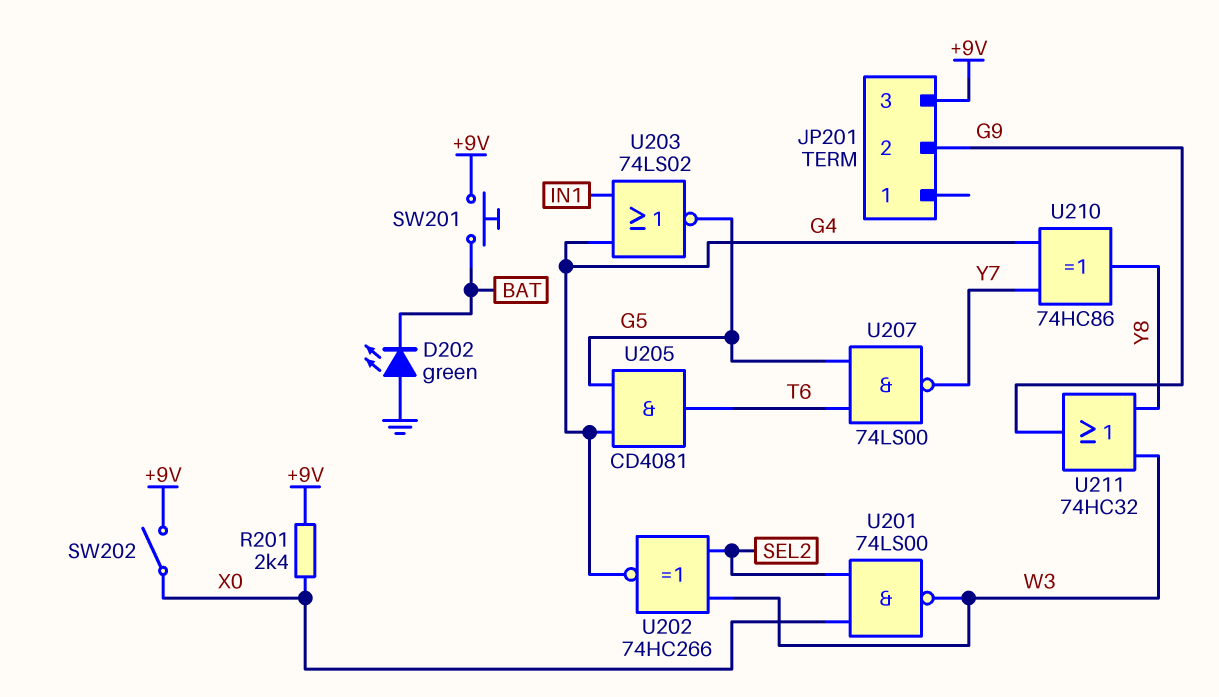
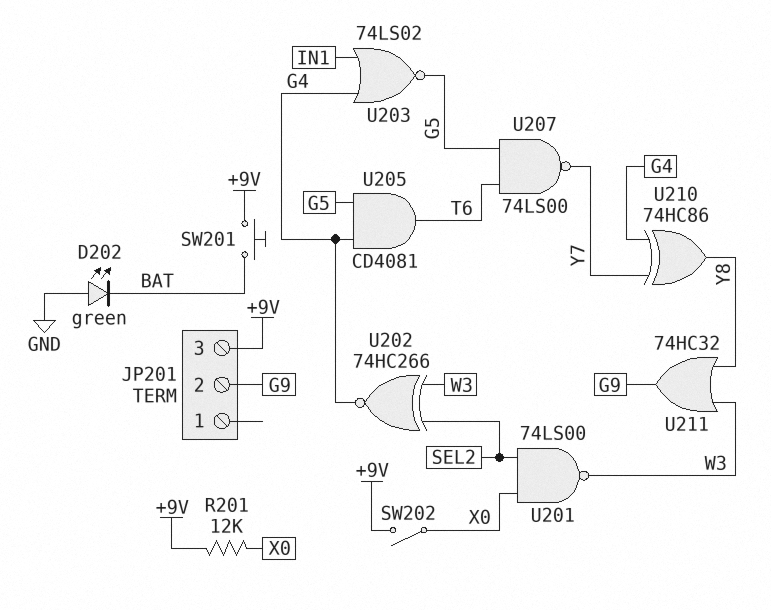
R201: 2.4k (+9V, X0) -> 12k (+9V, X0)

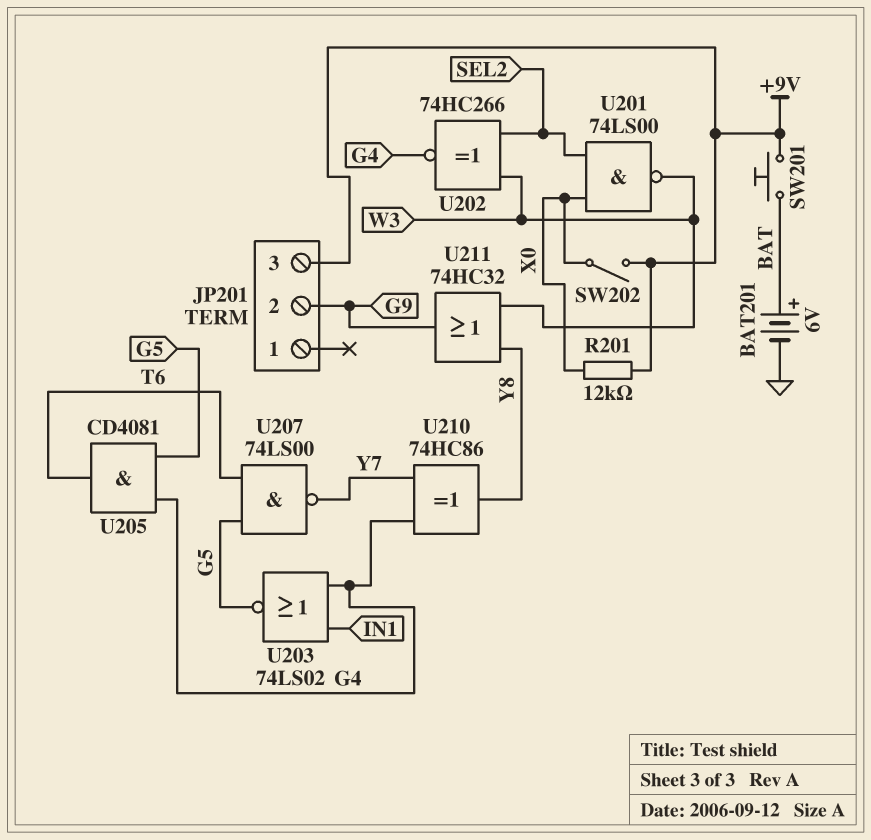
BAT201: none -> 6V (plus BAT, minus GND)
D202: LED green (A GND, K BAT) -> none

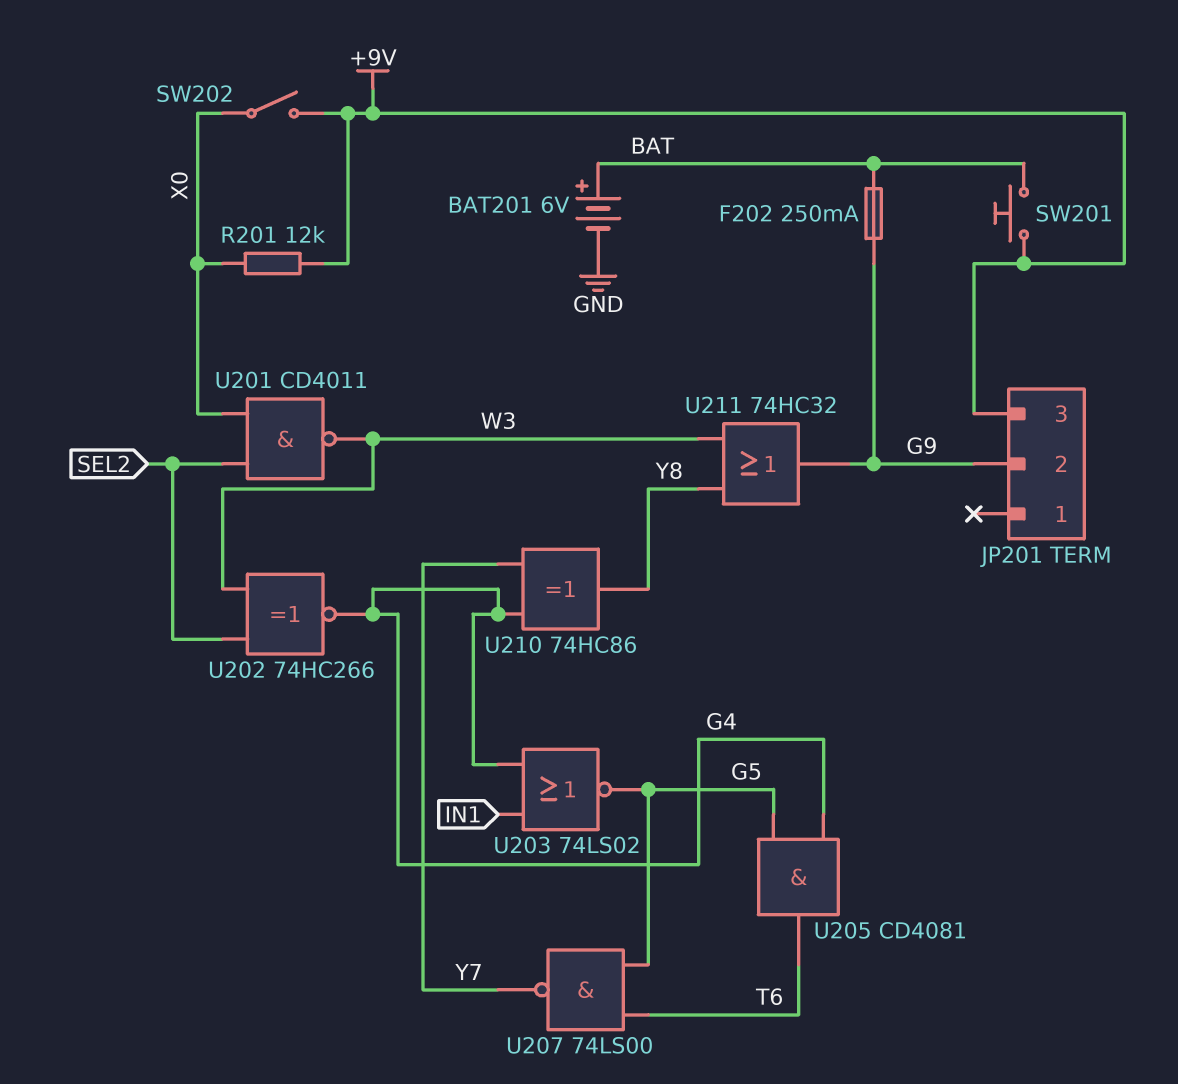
F202: none -> 250mA (BAT, G9)
U201: NAND 74LS00 (in SEL2, in X0, out W3) -> NAND CD4011 (in SEL2, in X0, out W3)

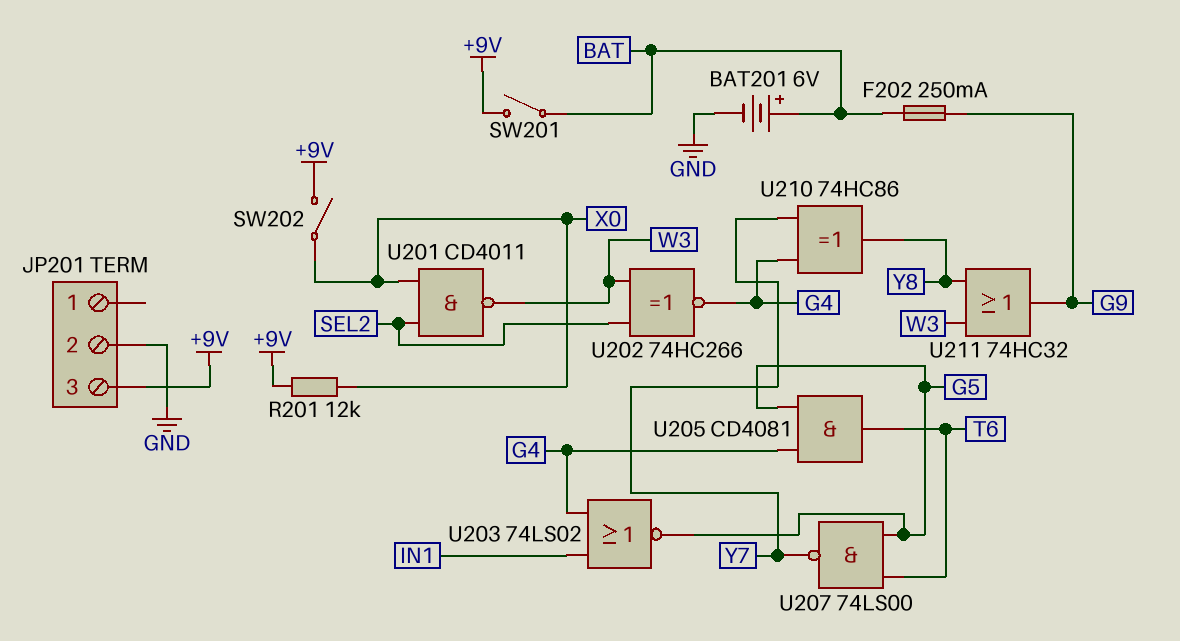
JP201 pin 2: G9 -> GND
SW201: button (+9V, BAT) -> switch (+9V, BAT)

